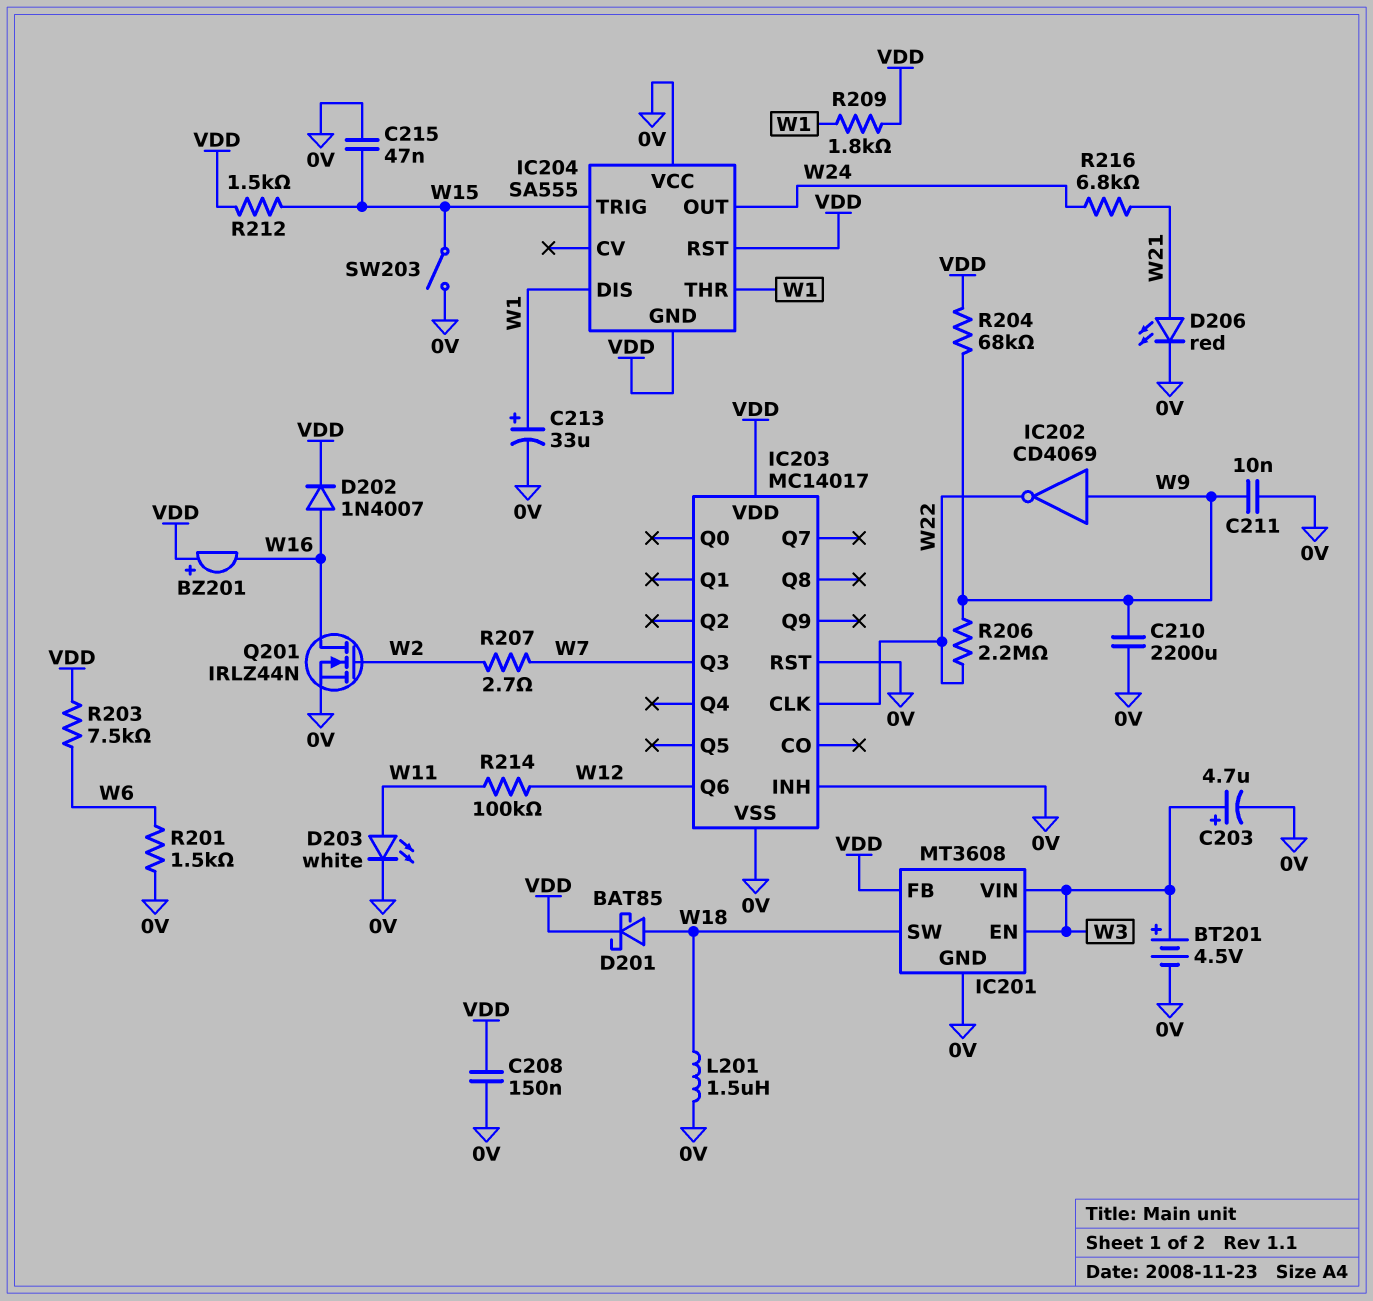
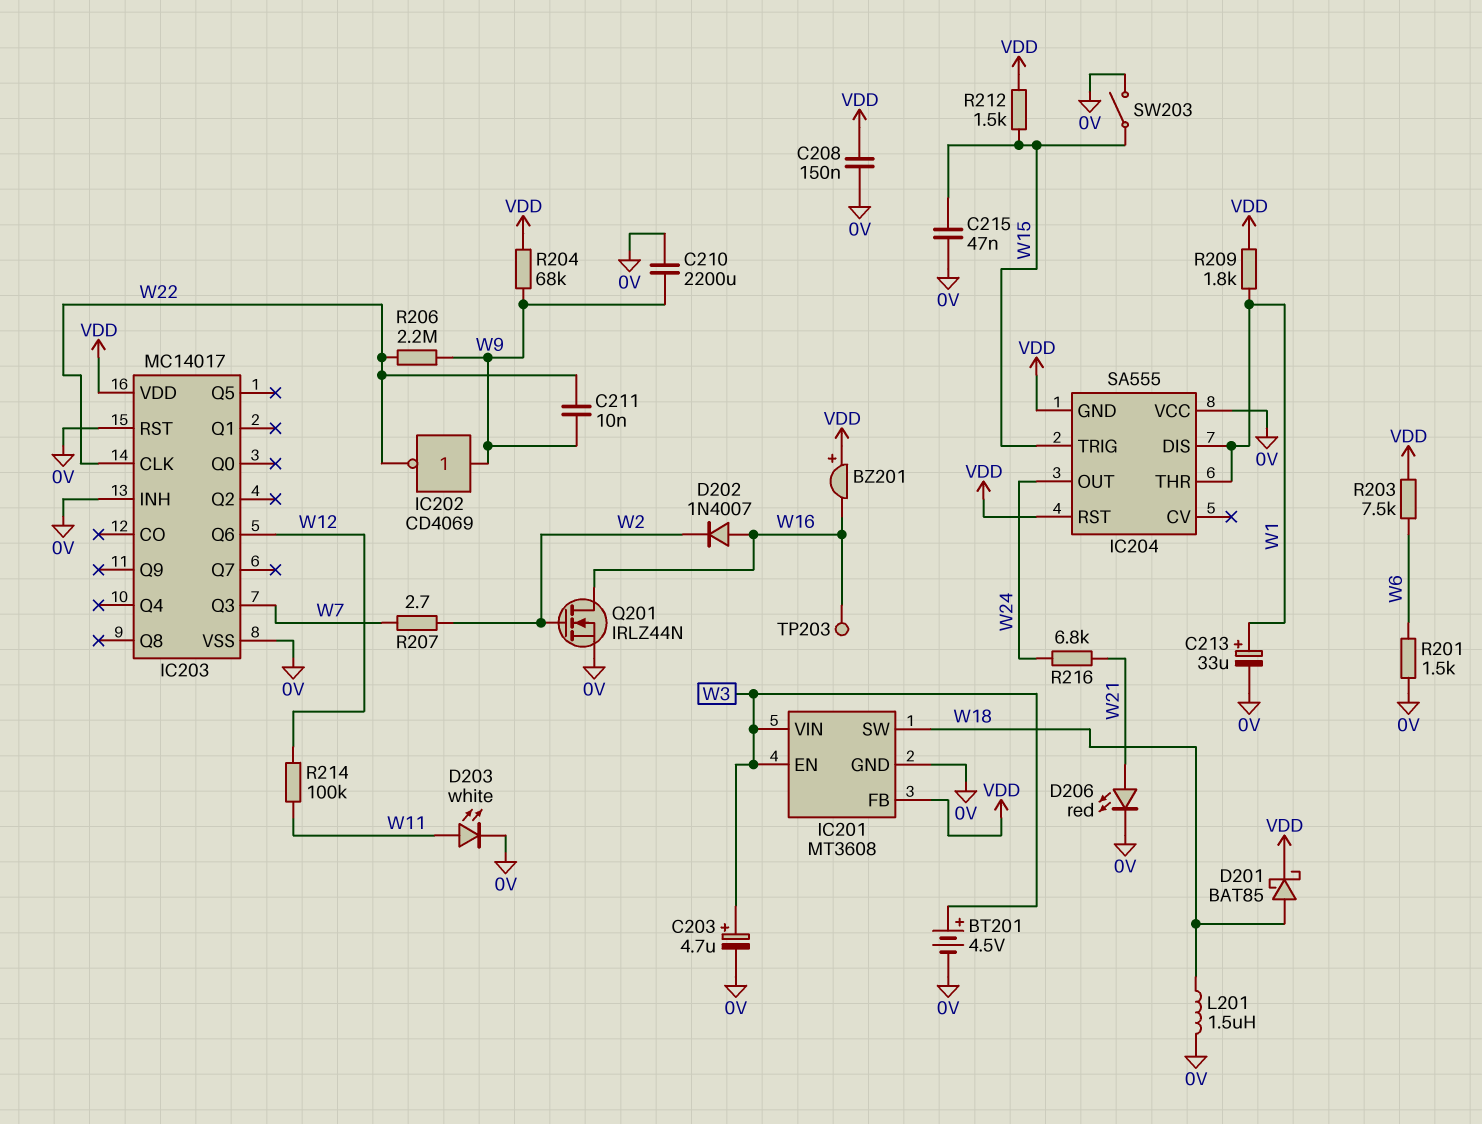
C211: 10nF (0V, W9) -> 10nF (W9, W22)
D202: diode 1N4007 (A W16, K VDD) -> diode 1N4007 (A W16, K W2)
TP203: none -> test point (W16)

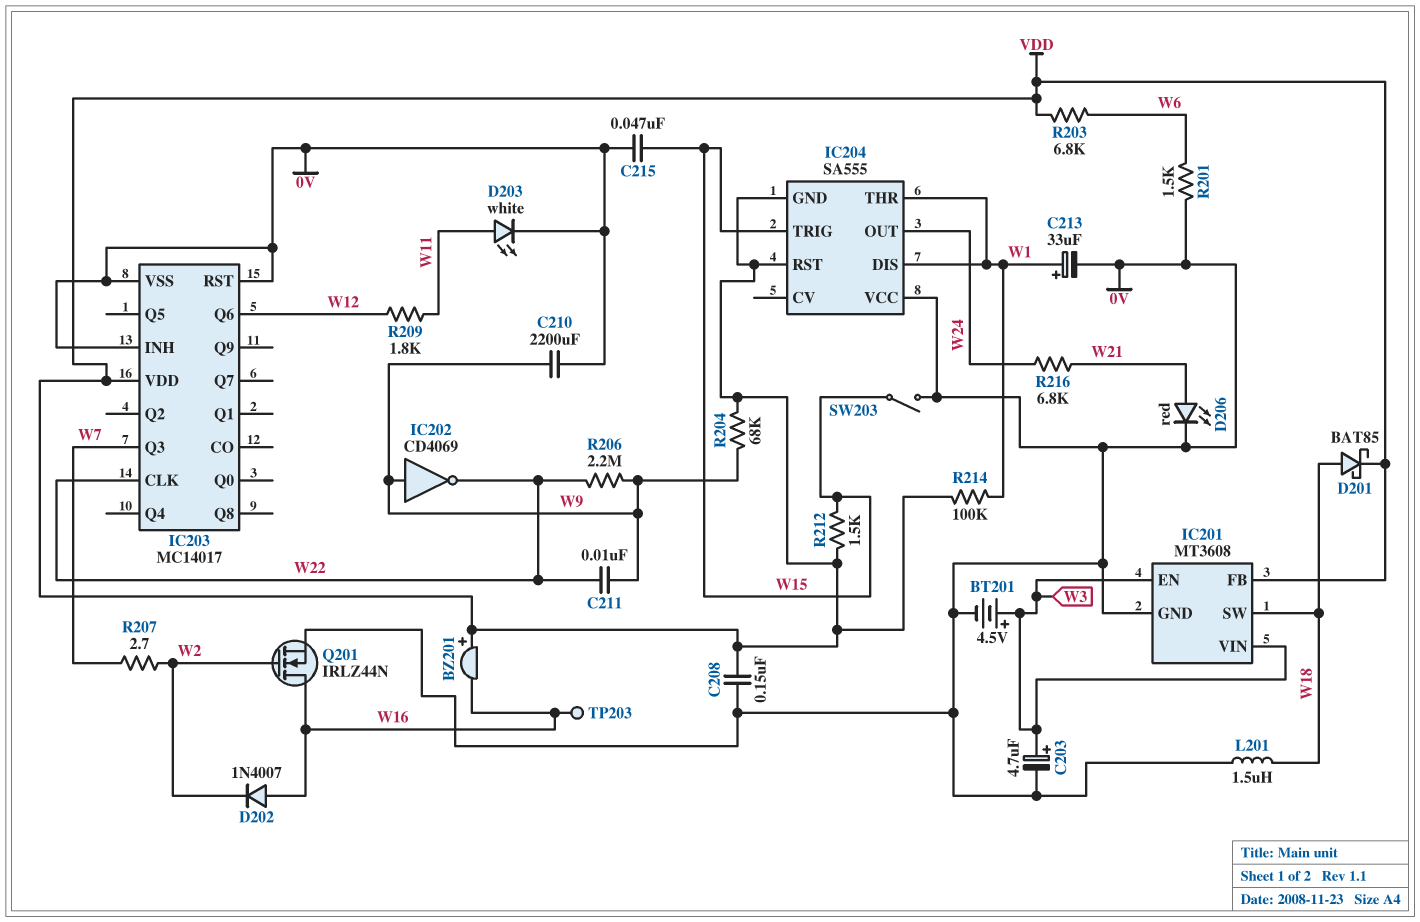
R203: 7.5k (VDD, W6) -> 6.8k (VDD, W6)
R209: 1.8k (VDD, W1) -> 1.8k (W11, W12)
R214: 100k (W11, W12) -> 100k (VDD, W1)

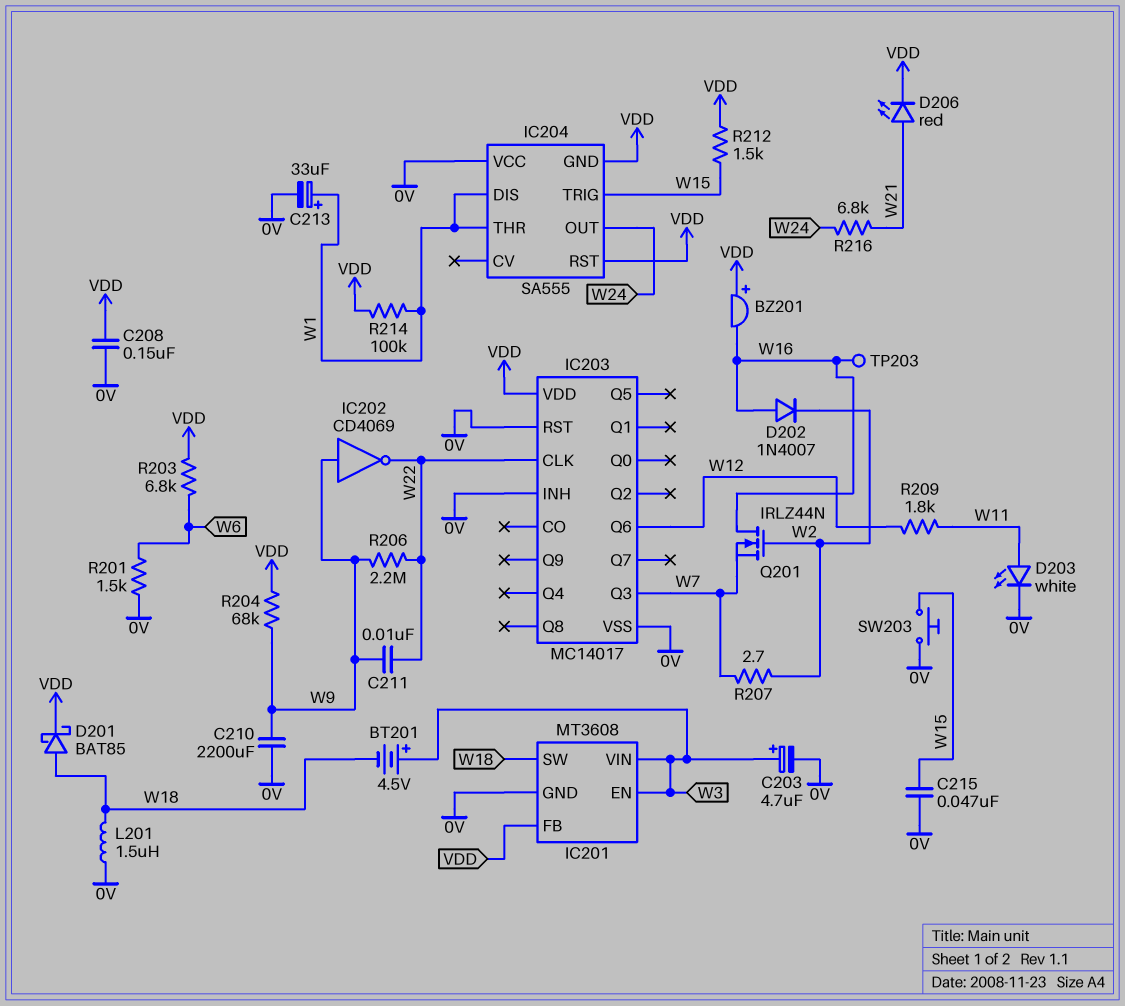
BT201: 4.5V (plus W3, minus 0V) -> 4.5V (plus W3, minus W18)
D206: LED red (A W21, K 0V) -> LED red (A W21, K VDD)
Q201: NMOS IRLZ44N (G W2, D W16, S 0V) -> NMOS IRLZ44N (G W2, D W16, S W7)
SW203: switch (0V, W15) -> button (0V, W15)

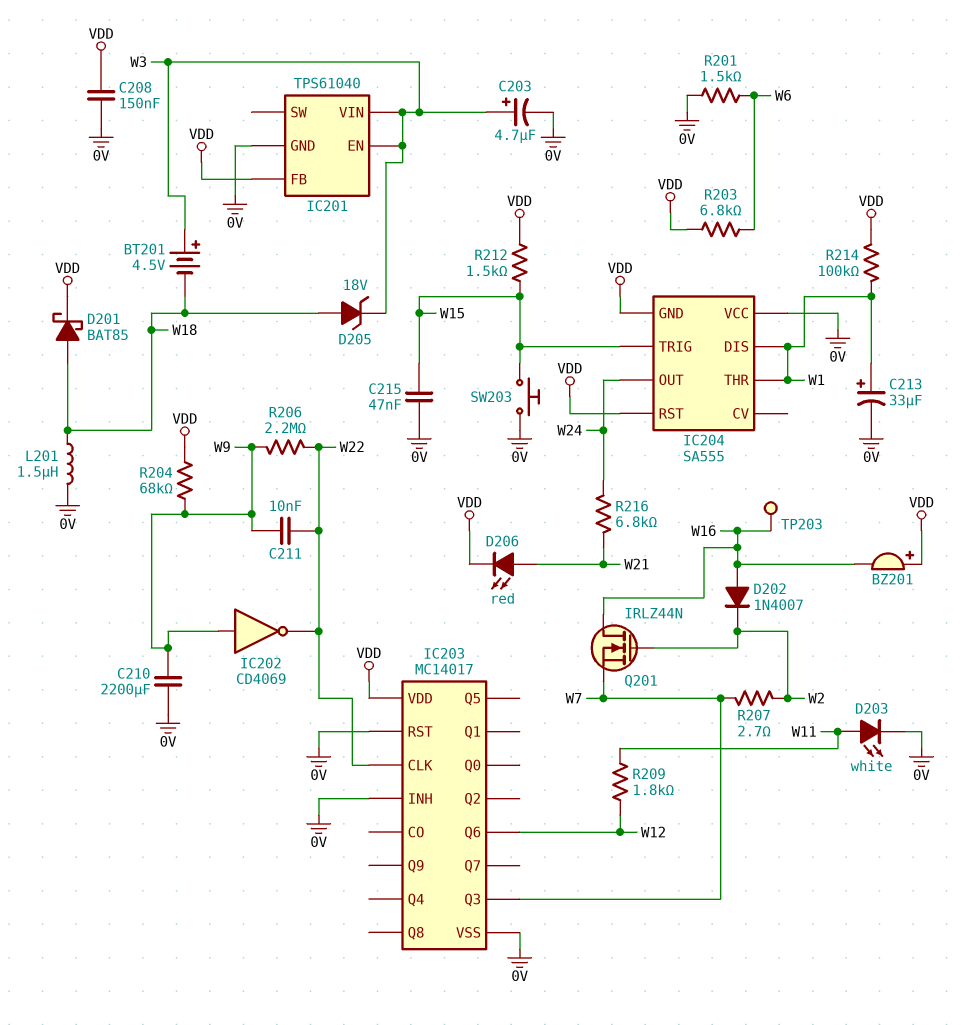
D205: none -> zener 18V (A W18, K W3)
IC201: MT3608 -> TPS61040
IC201 pin SW: W18 -> none

